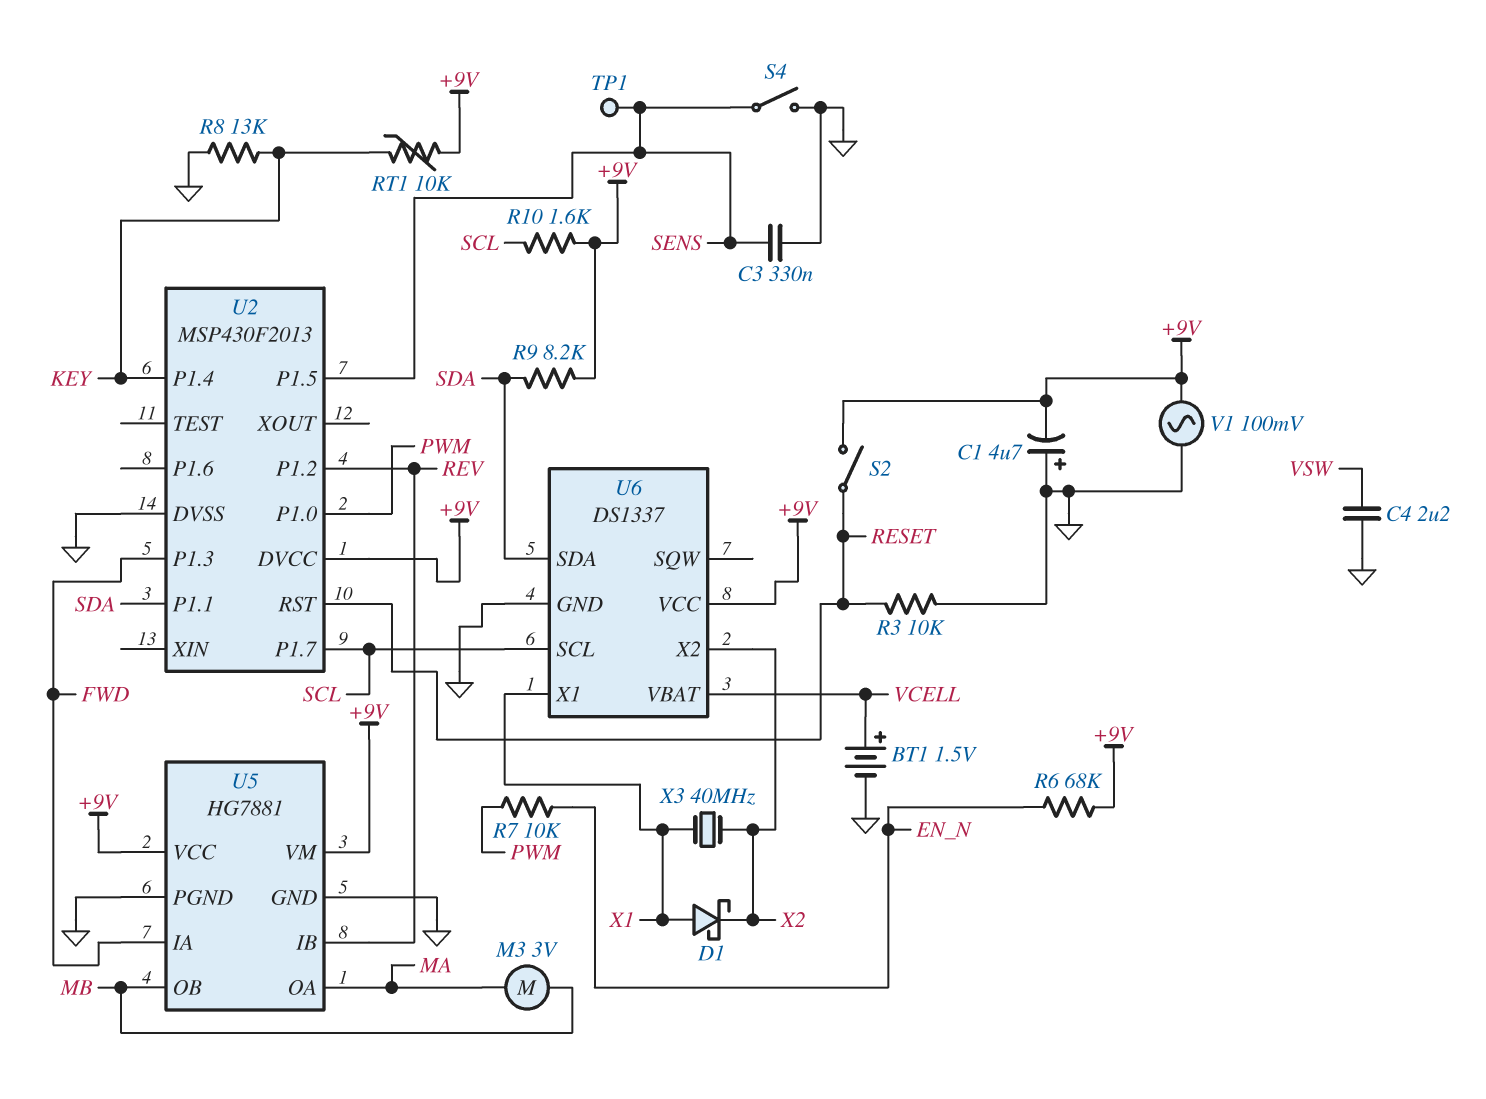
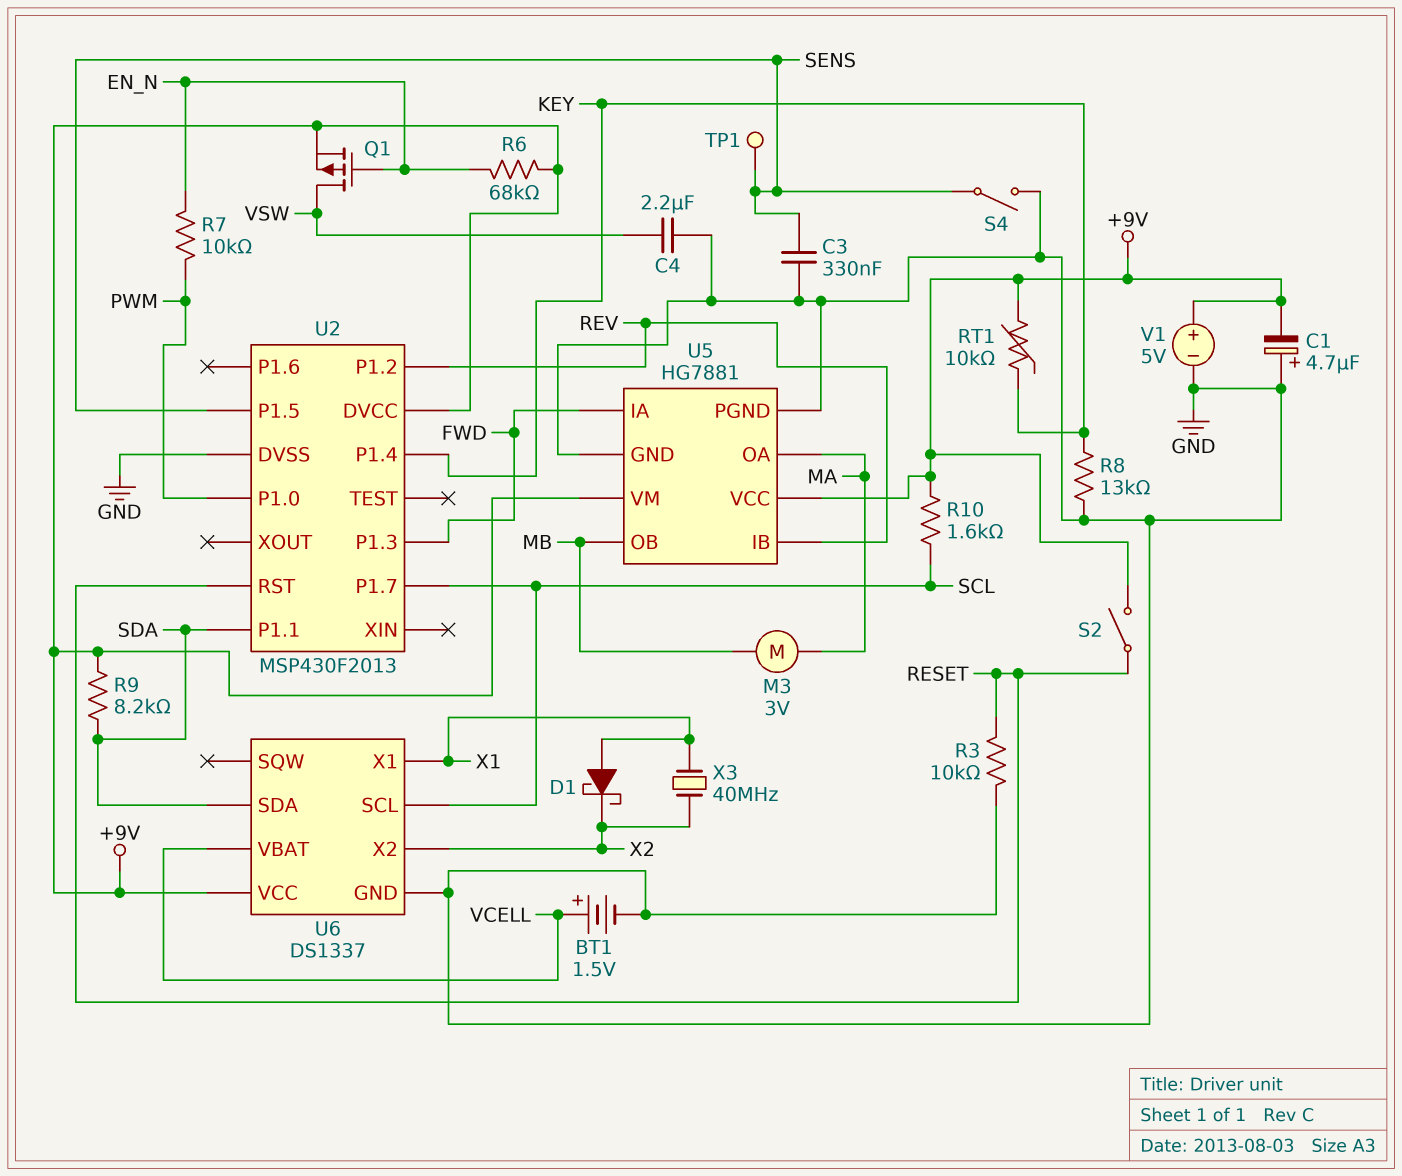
Q1: none -> PMOS (G EN_N, D VSW, S +9V)
V1: AC 100mV (+9V, GND) -> 5V (plus +9V, minus GND)

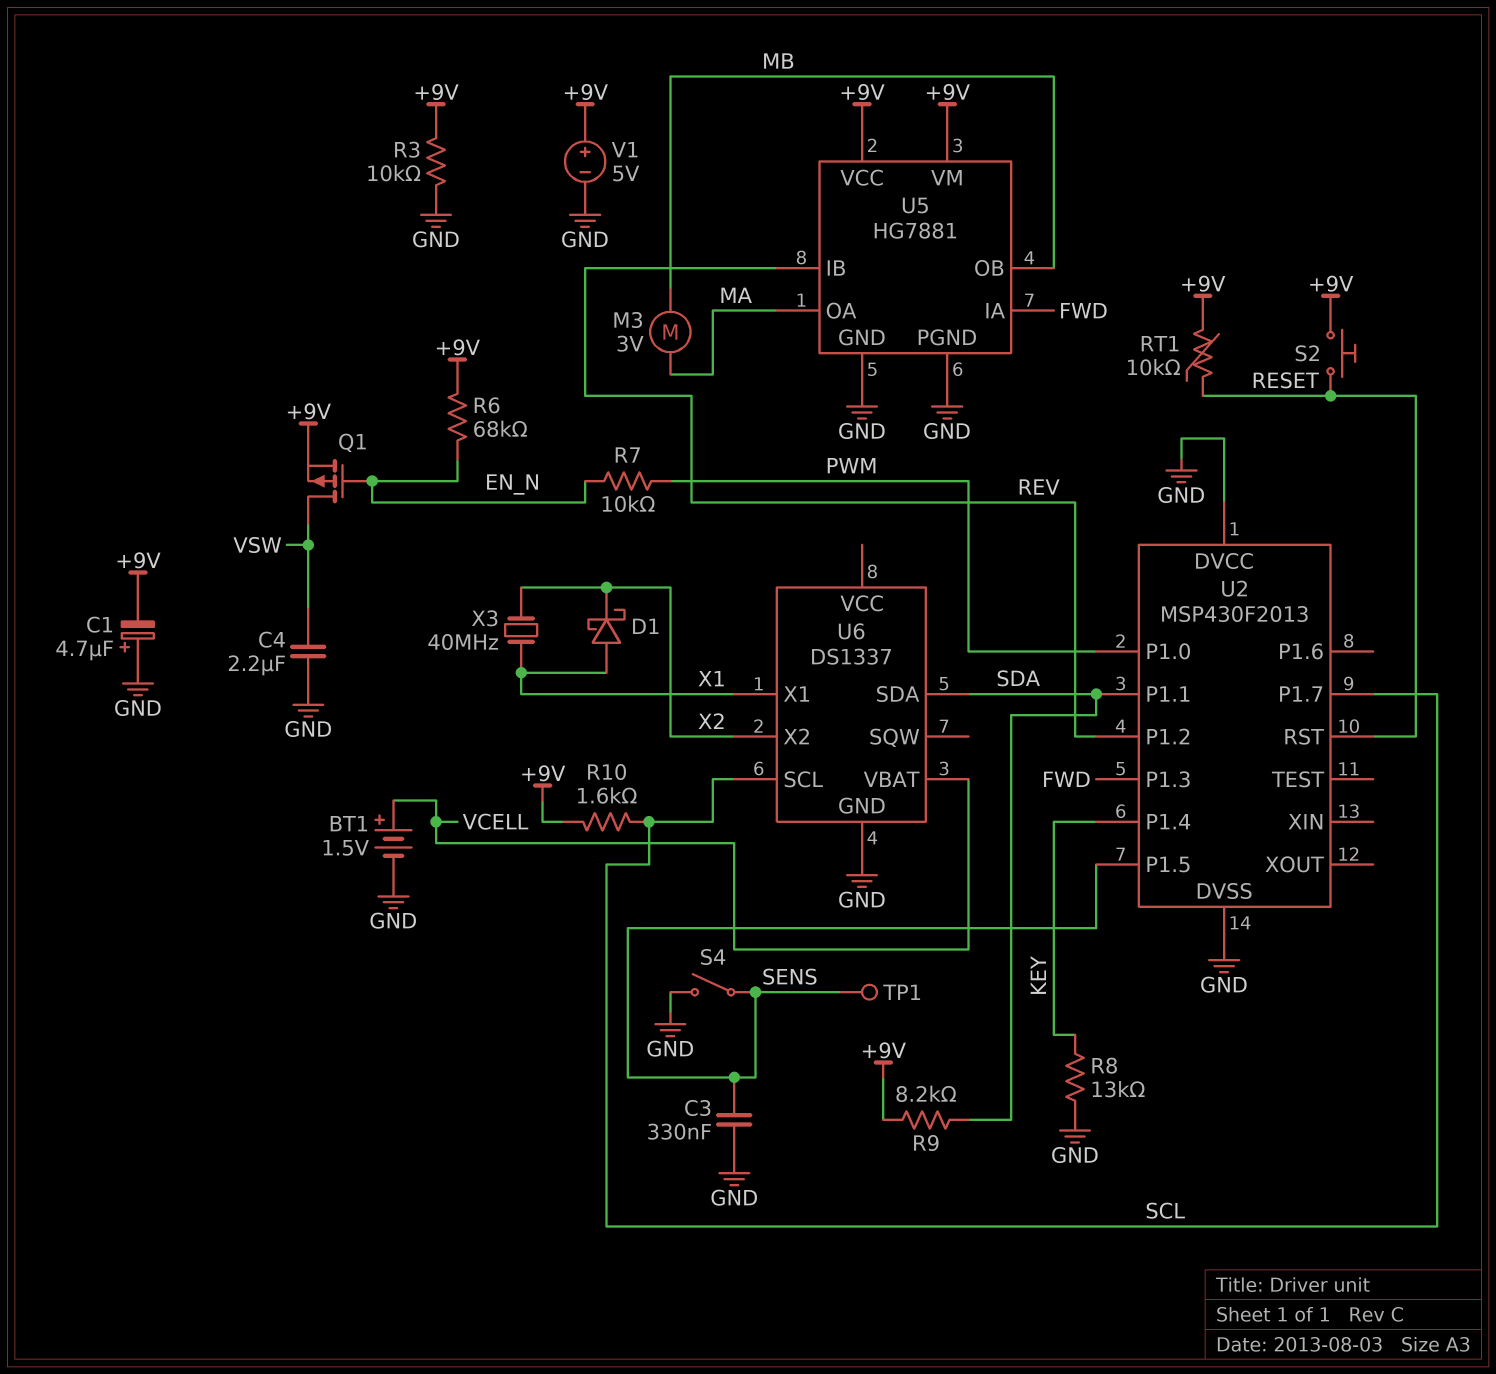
R3: 10k (GND, RESET) -> 10k (+9V, GND)
RT1: 10k (+9V, KEY) -> 10k (+9V, RESET)
S2: switch (+9V, RESET) -> button (+9V, RESET)
U2 pin DVCC: +9V -> GND
U6 pin VCC: +9V -> none

